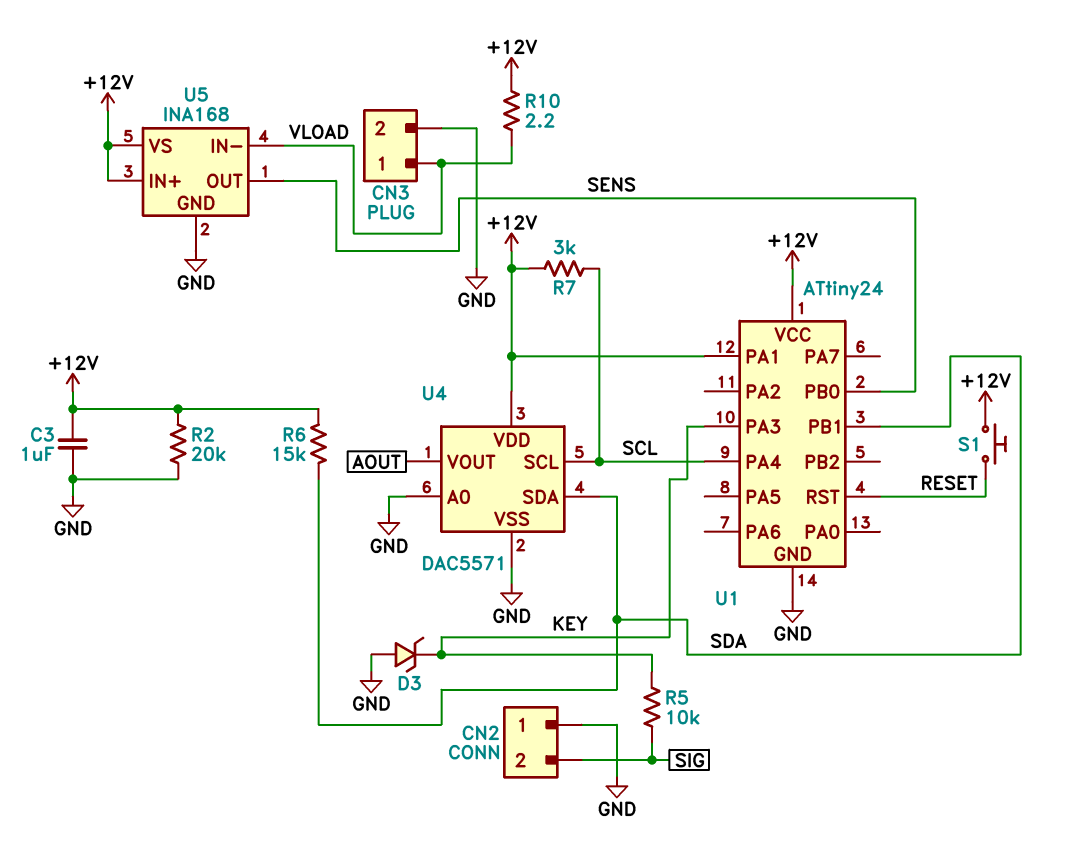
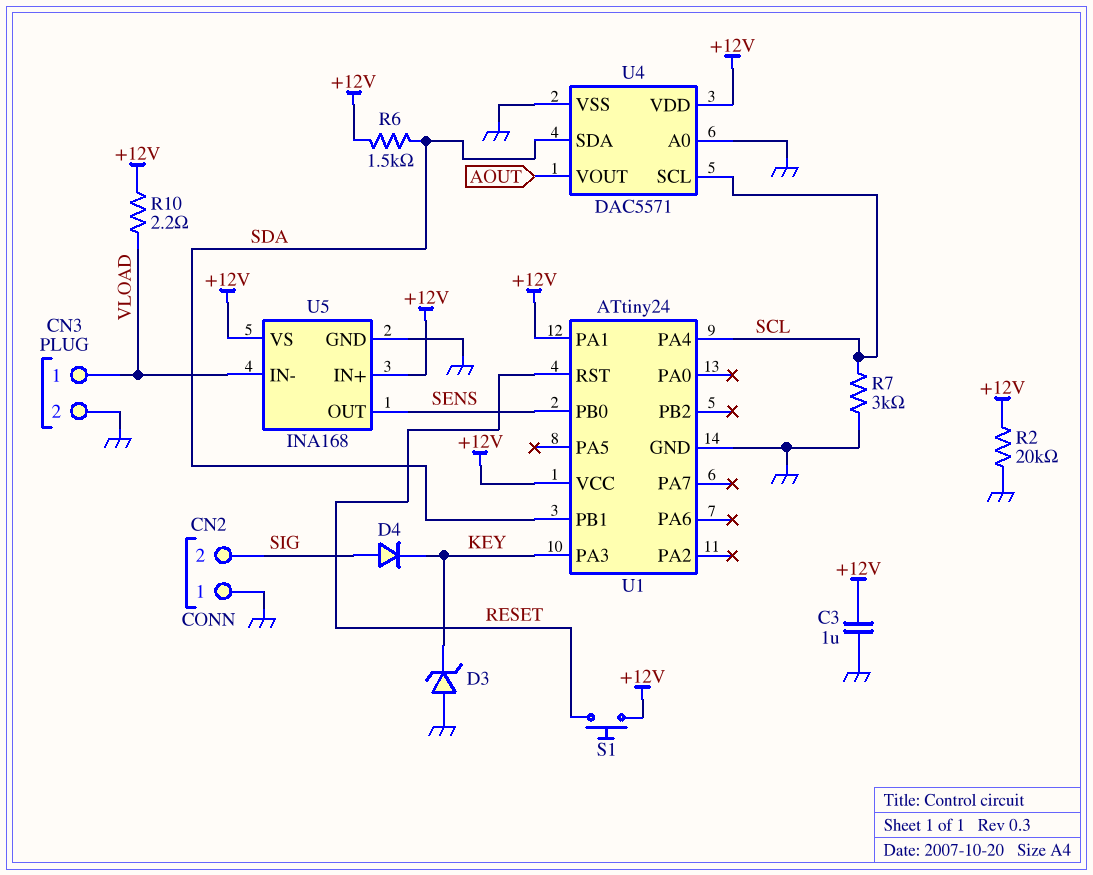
D4: none -> diode (A SIG, K KEY)
R5: 10k (KEY, SIG) -> none
R6: 15k (+12V, SDA) -> 1.5k (+12V, SDA)
R7: 3k (+12V, SCL) -> 3k (GND, SCL)

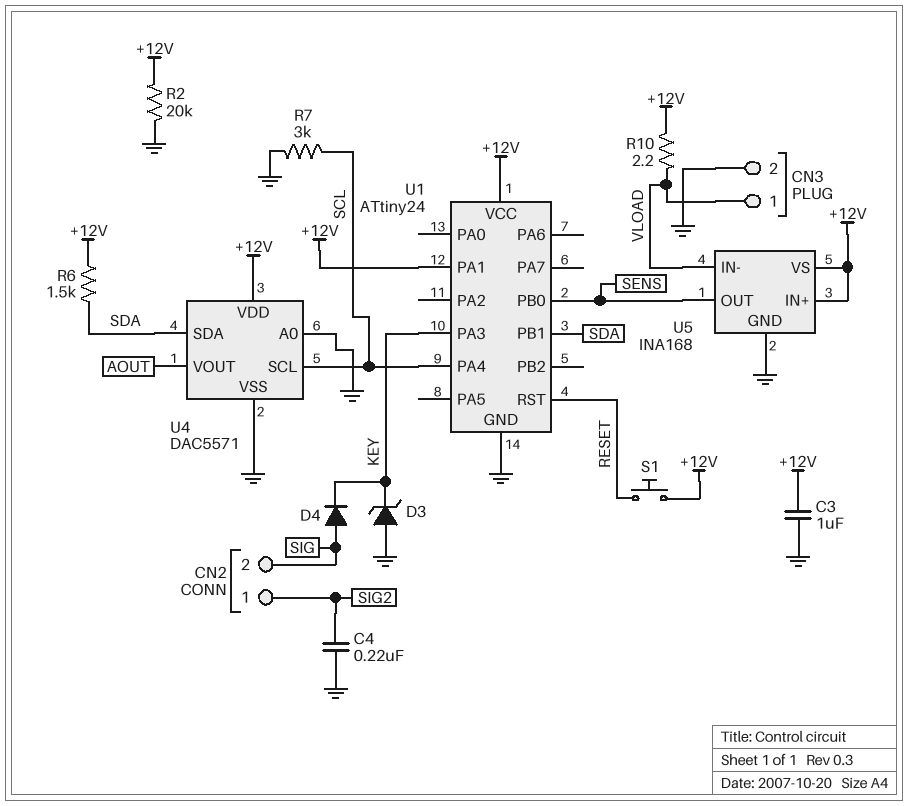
C4: none -> 220nF (GND, SIG2)
CN2 pin 1: GND -> SIG2

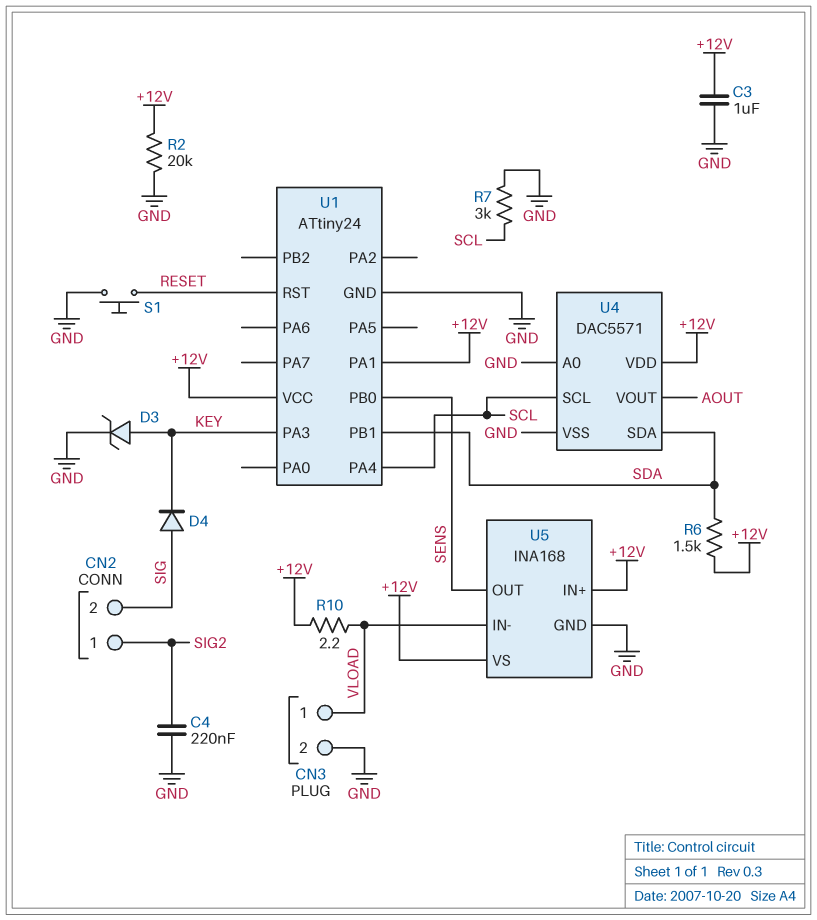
D3: zener (A GND, K KEY) -> zener (A KEY, K GND)
S1: button (+12V, RESET) -> button (GND, RESET)

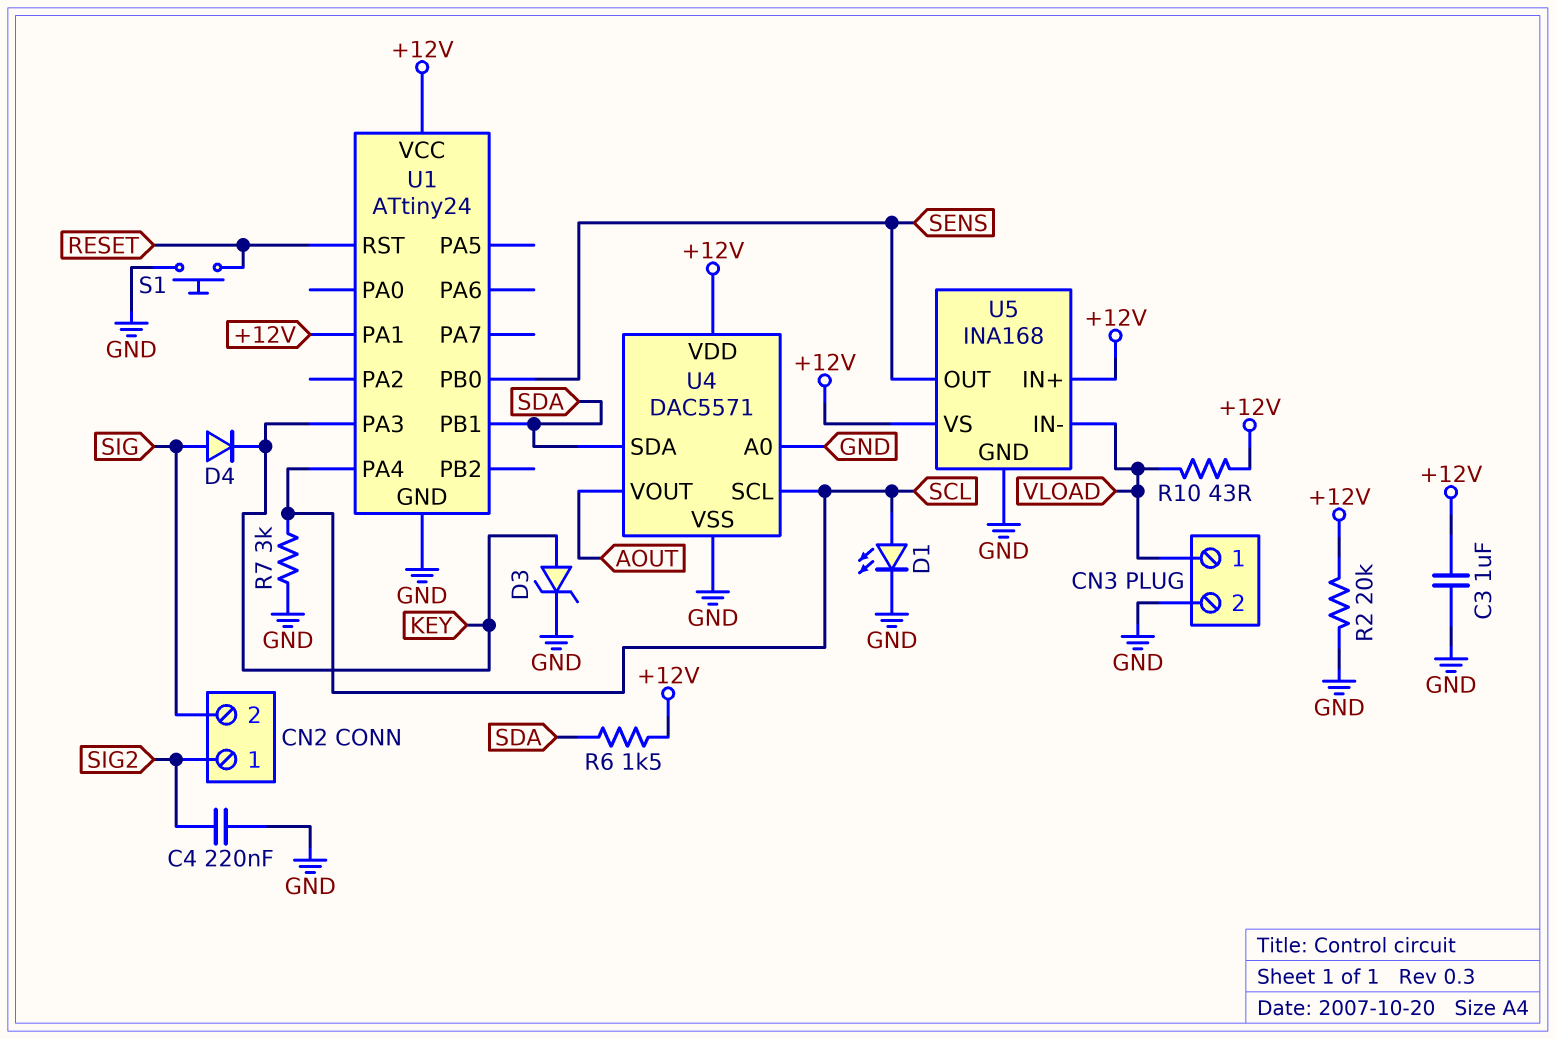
D1: none -> LED (A SCL, K GND)
R10: 2.2 (+12V, VLOAD) -> 43 (+12V, VLOAD)

